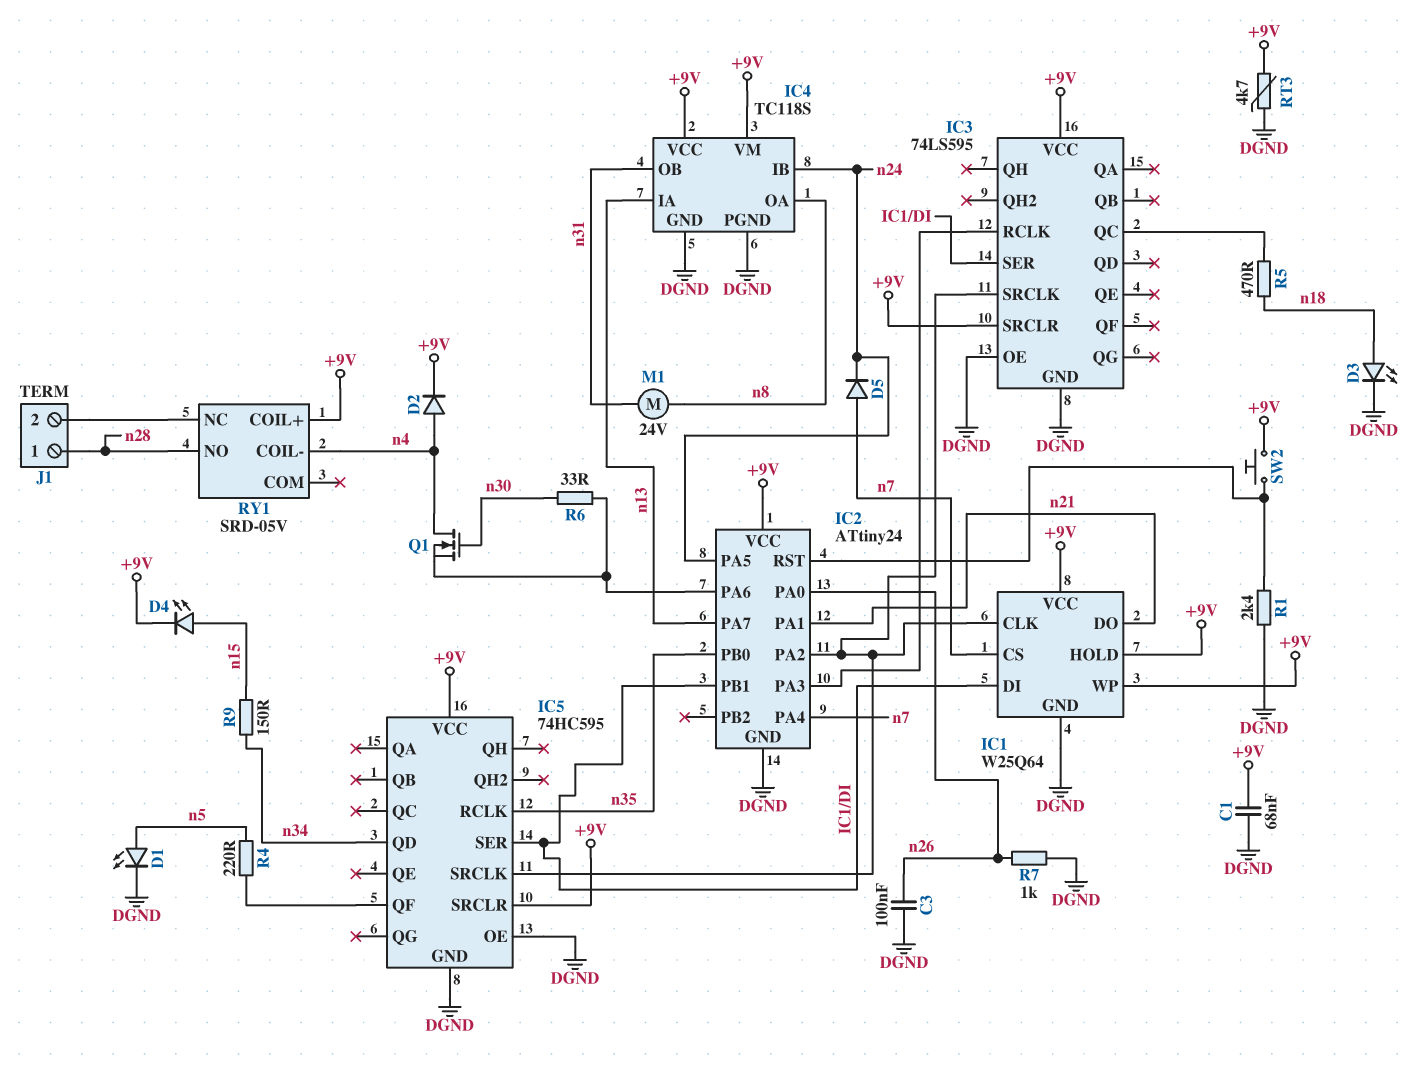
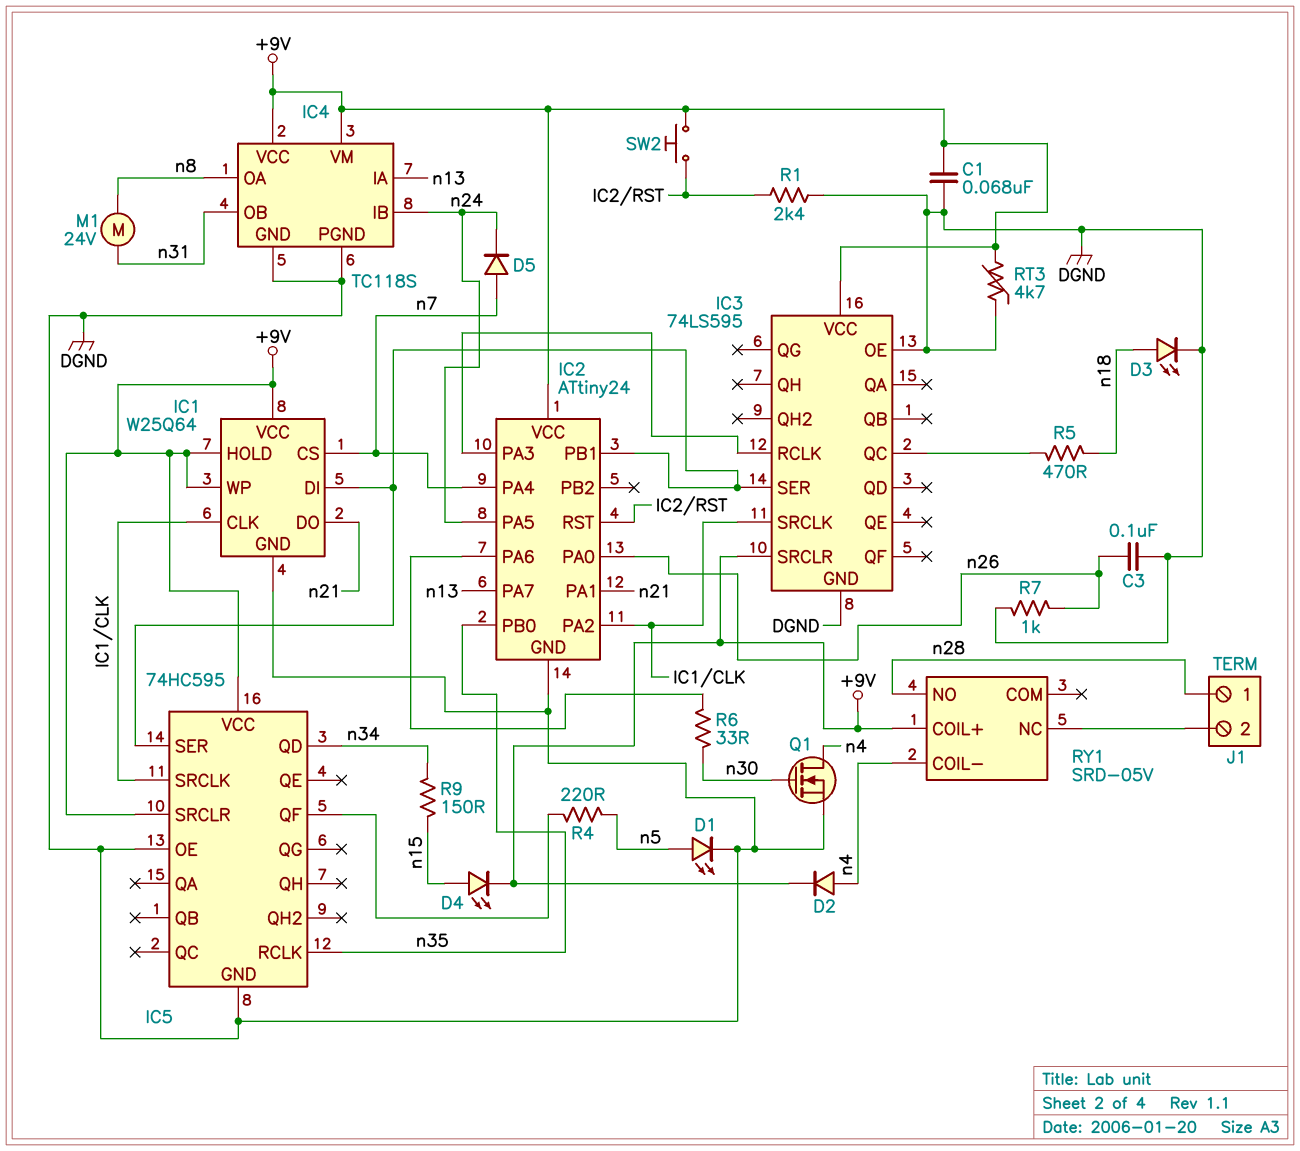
Q1: NMOS (G n30, D n4, S IC2/PA6) -> NMOS (G n30, D n4, S DGND)

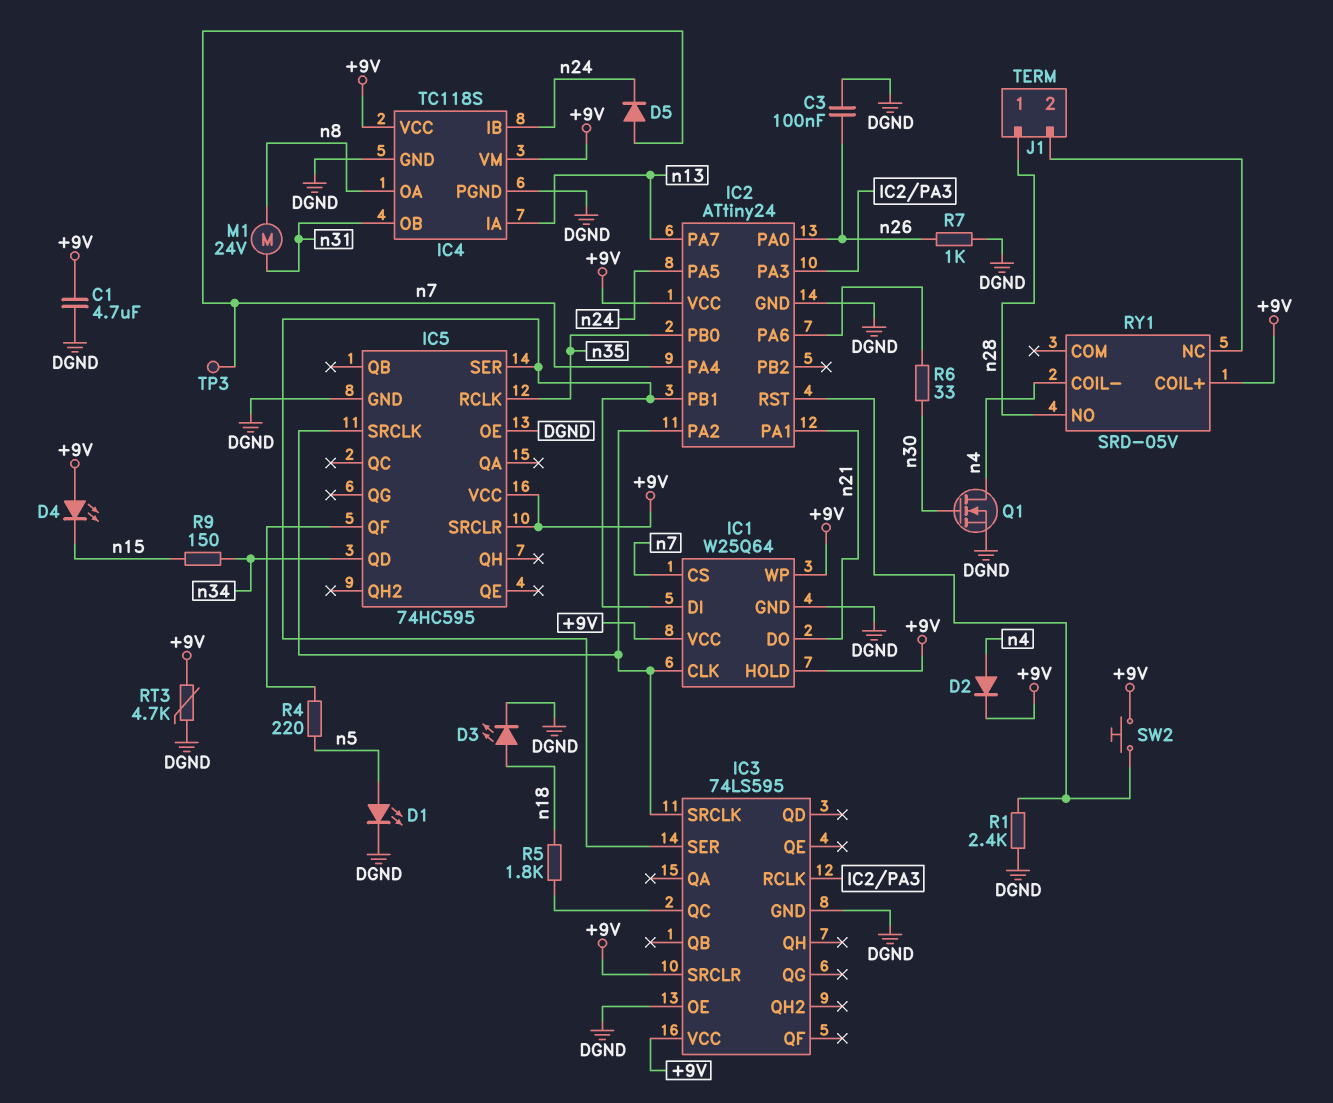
C1: 68nF (+9V, DGND) -> 4.7uF (+9V, DGND)
D4: LED (A n15, K +9V) -> LED (A +9V, K n15)
R5: 470 (IC3/QC, n18) -> 1.8k (IC3/QC, n18)
TP3: none -> test point (n7)

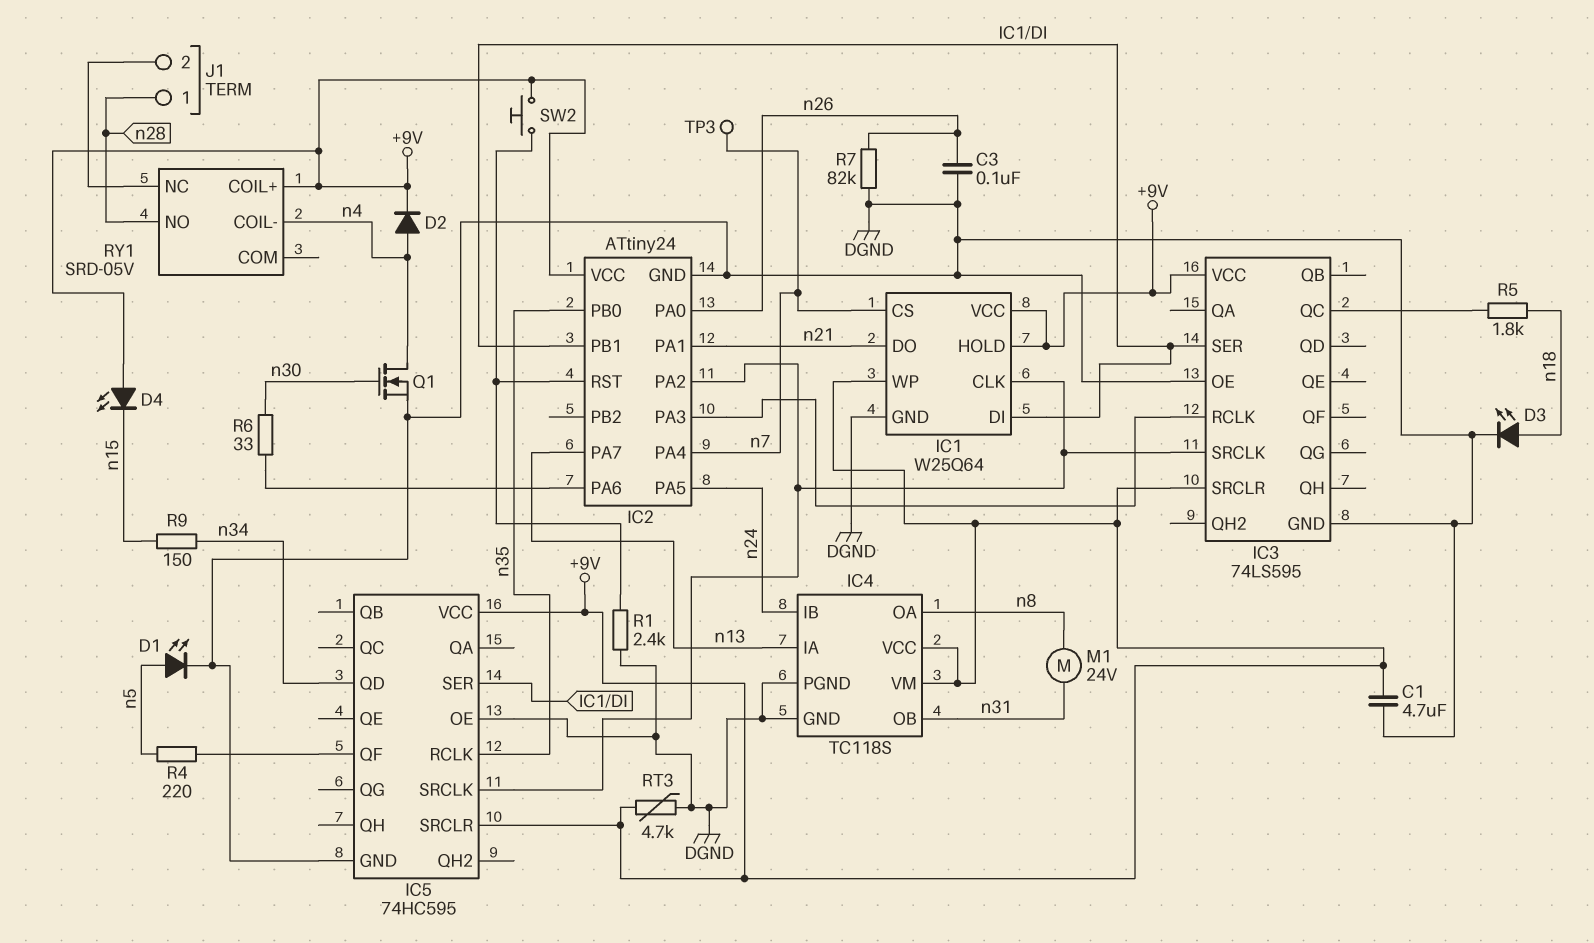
D5: diode (A n7, K n24) -> none
R7: 1k (DGND, n26) -> 82k (DGND, n26)

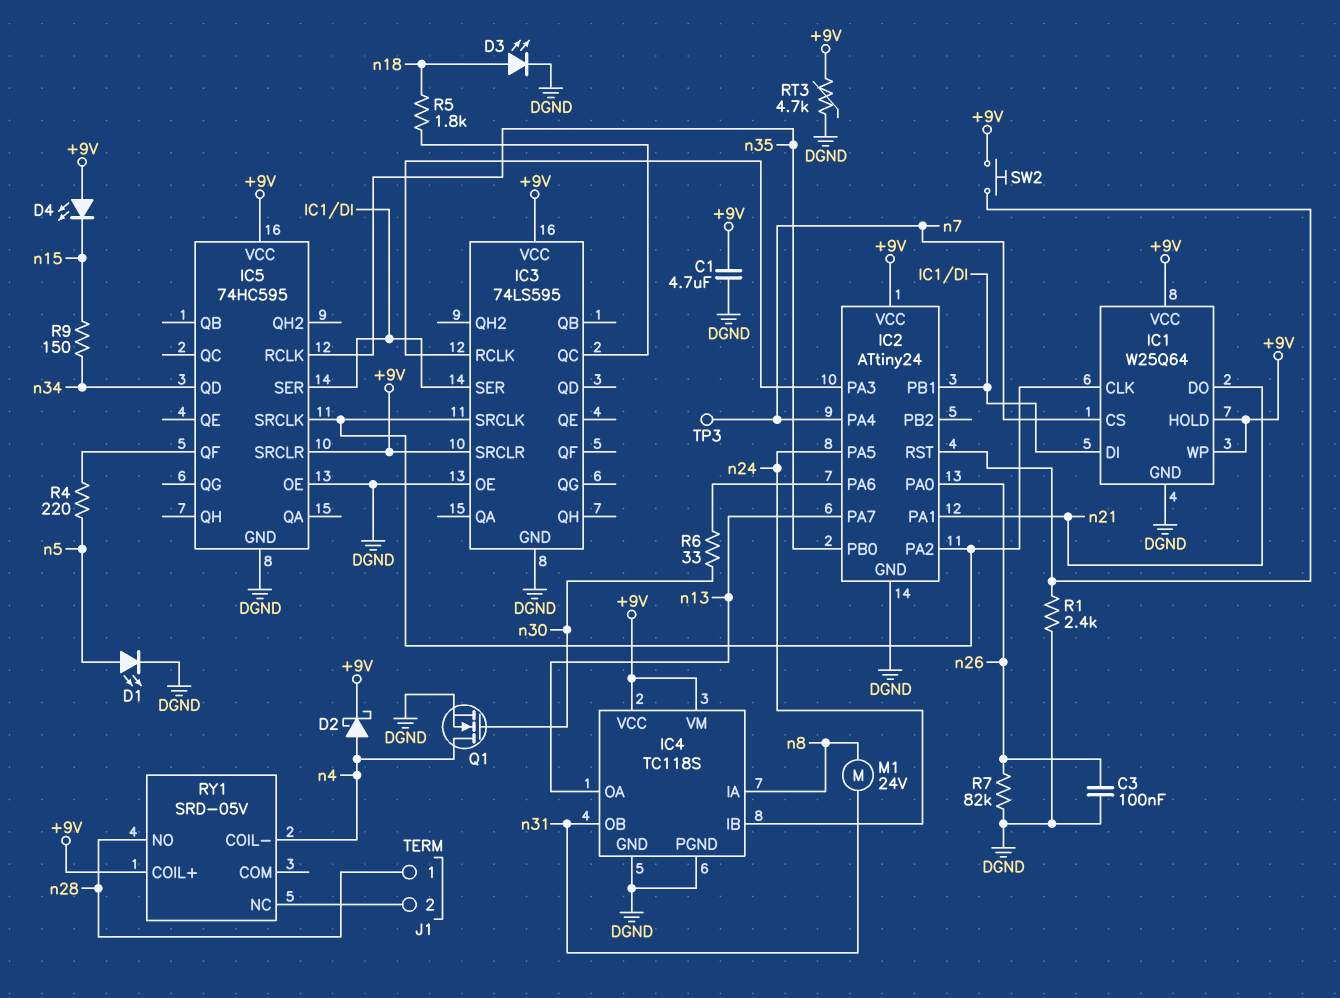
D2: diode (A n4, K +9V) -> schottky (A n4, K +9V)
IC4 pin IA: n13 -> n8
IC4 pin OA: n8 -> n13

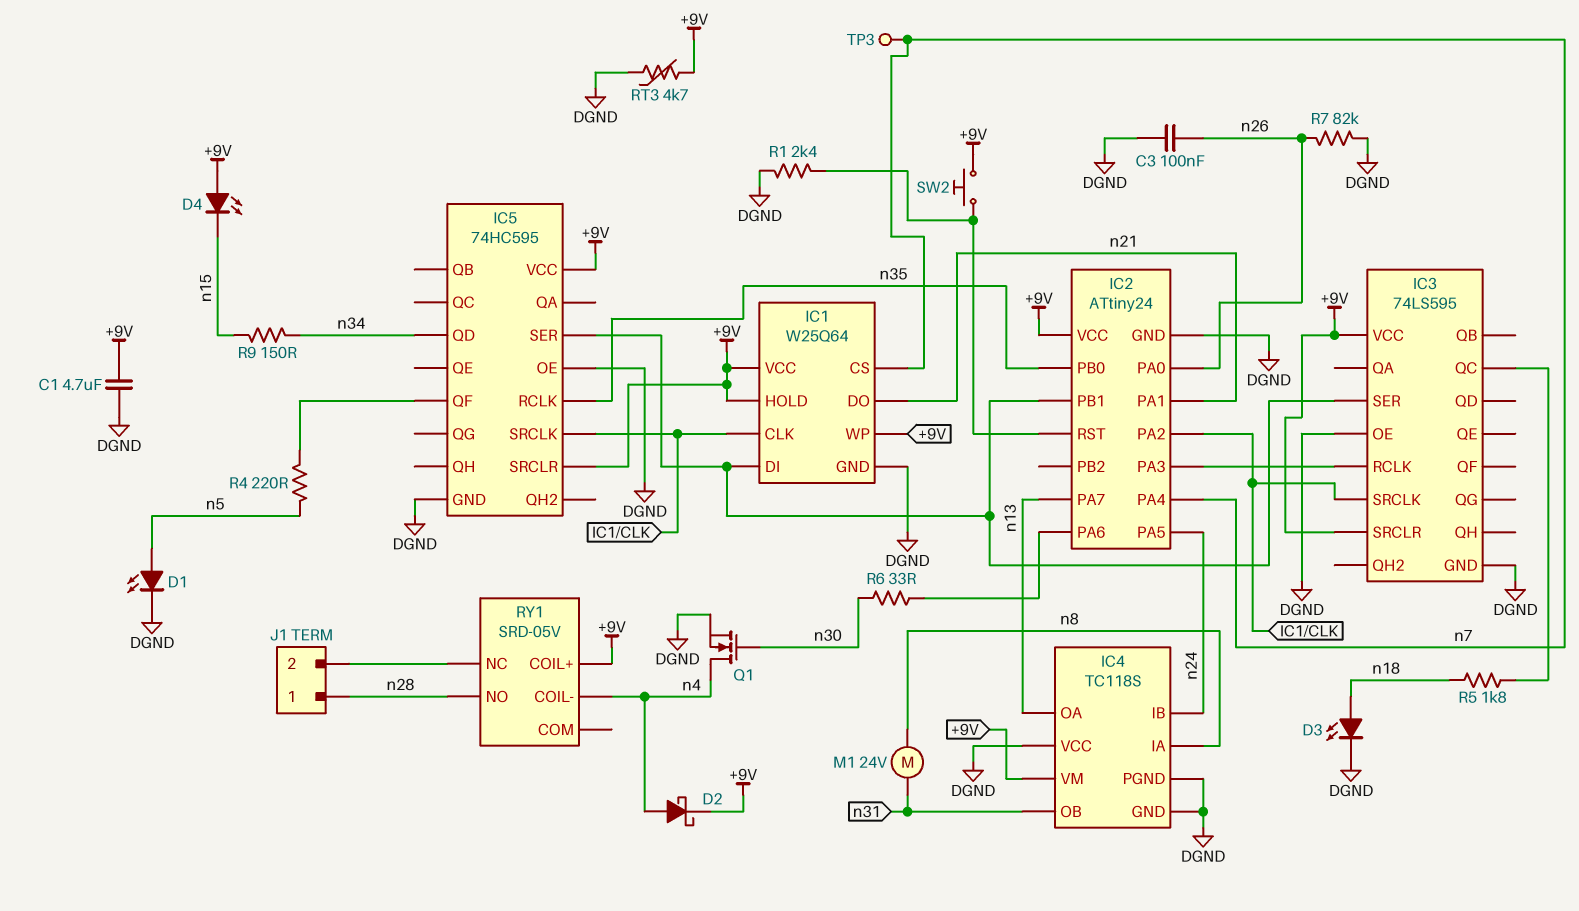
IC4 pin VCC: +9V -> DGND

